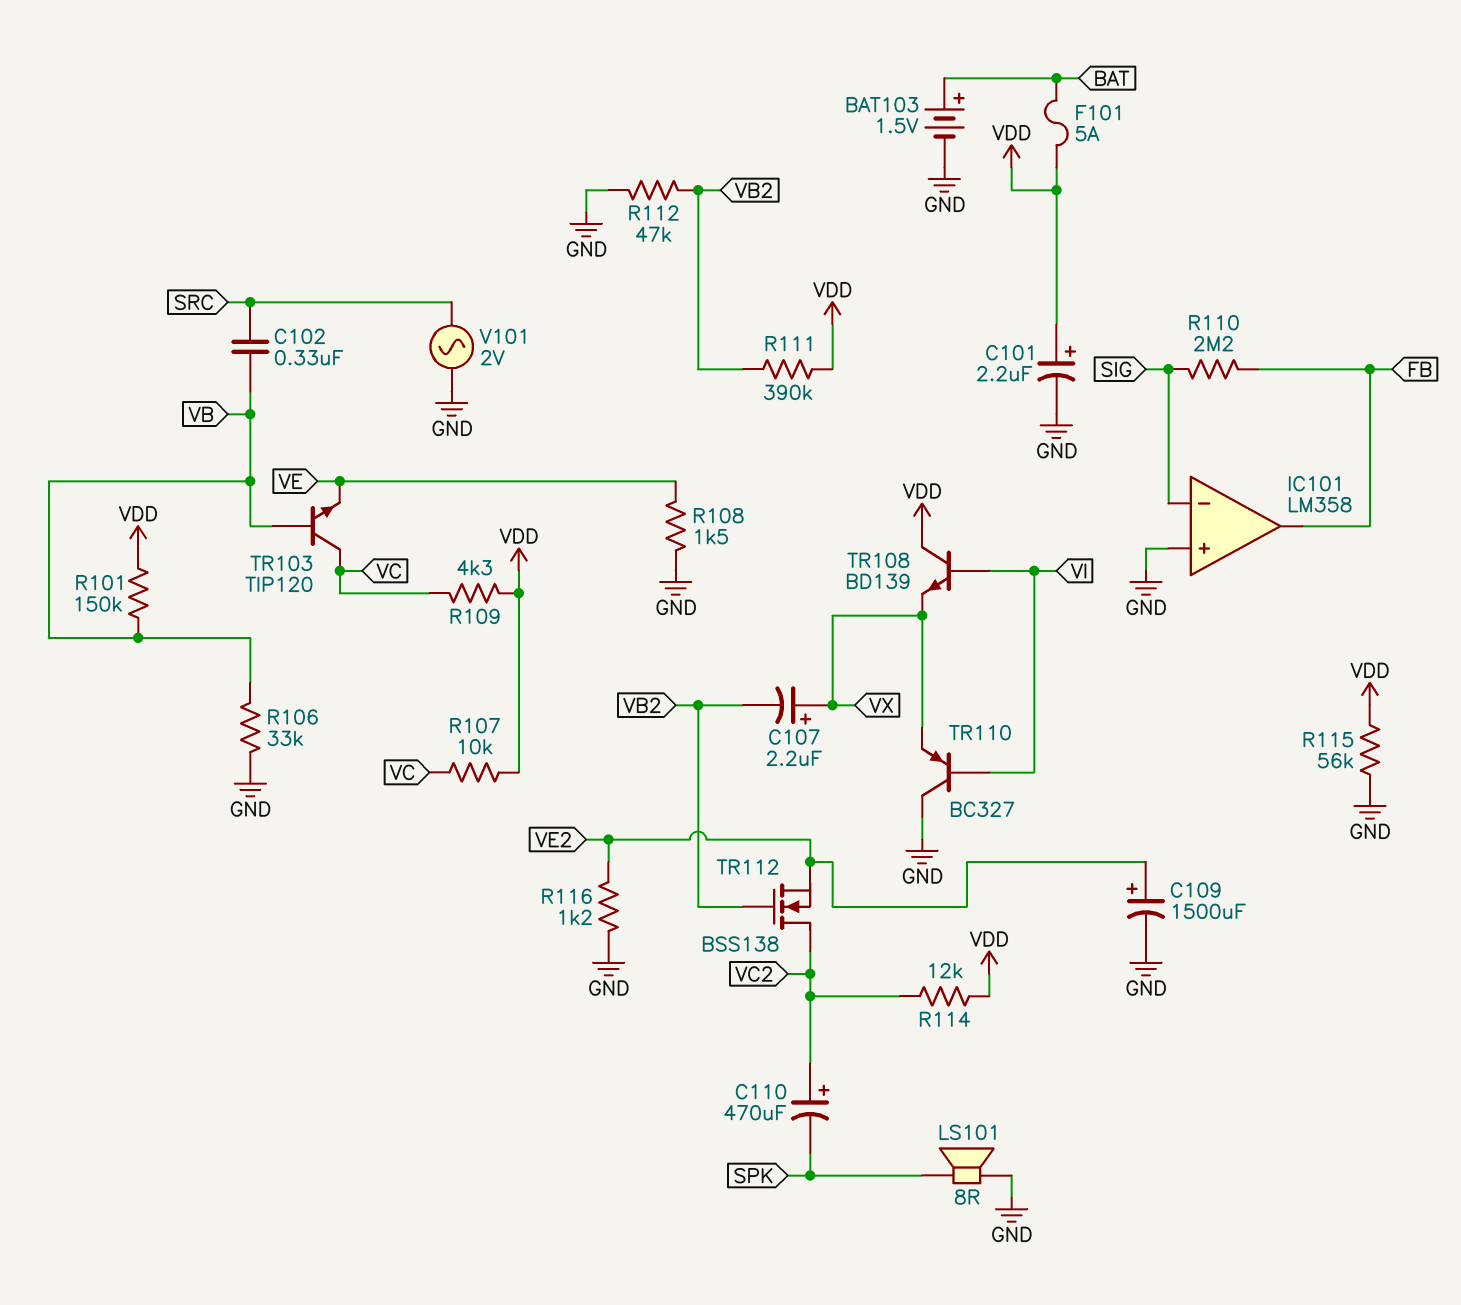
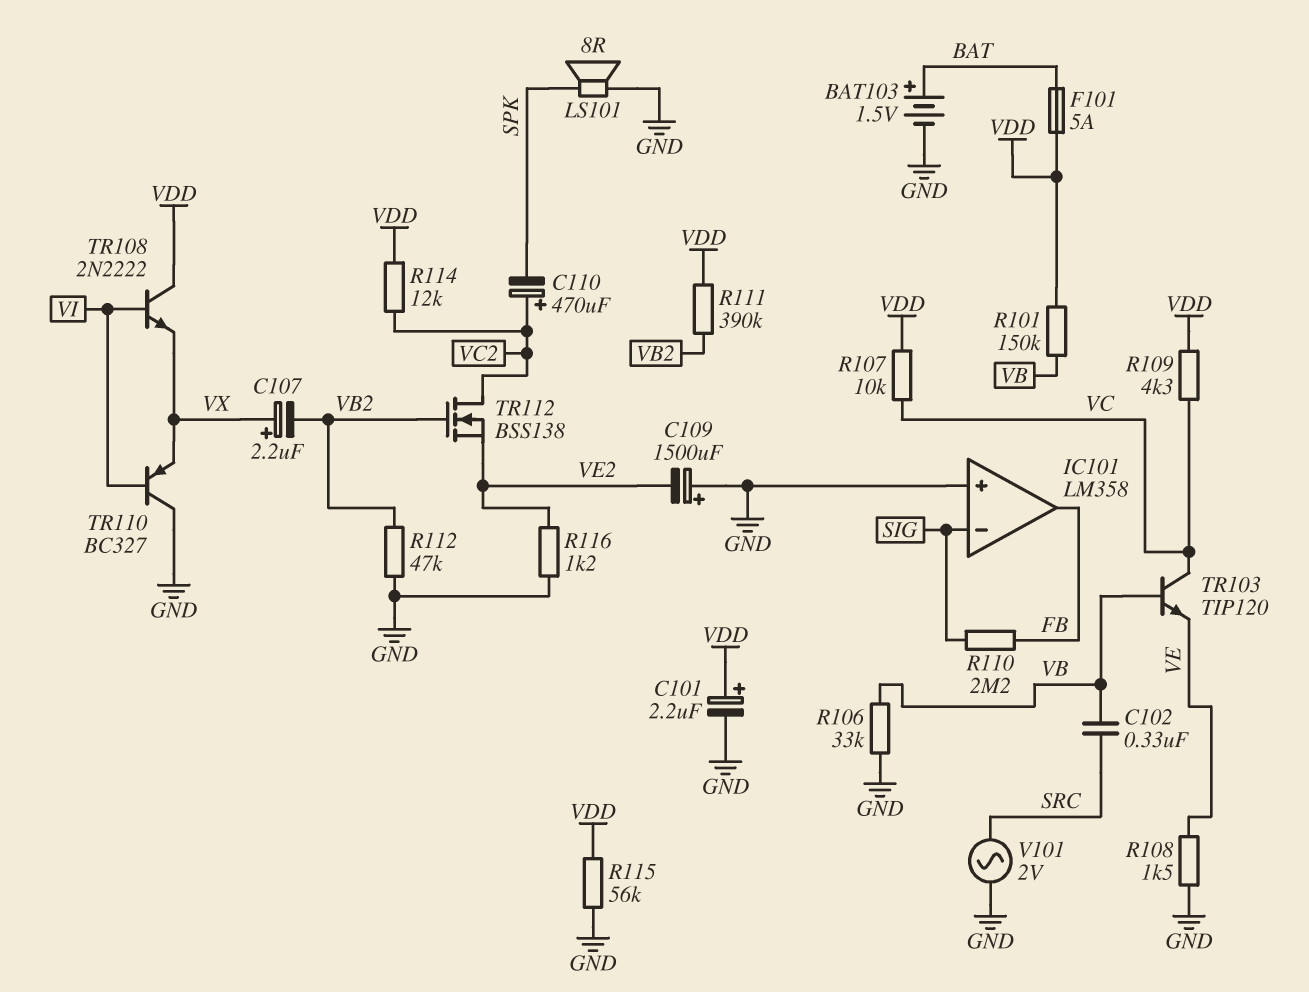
C109: 1500uF (plus VE2, minus GND) -> 1500uF (plus GND, minus VE2)
TR108: NPN BD139 (B VI, C VDD, E VX) -> NPN 2N2222 (B VI, C VDD, E VX)

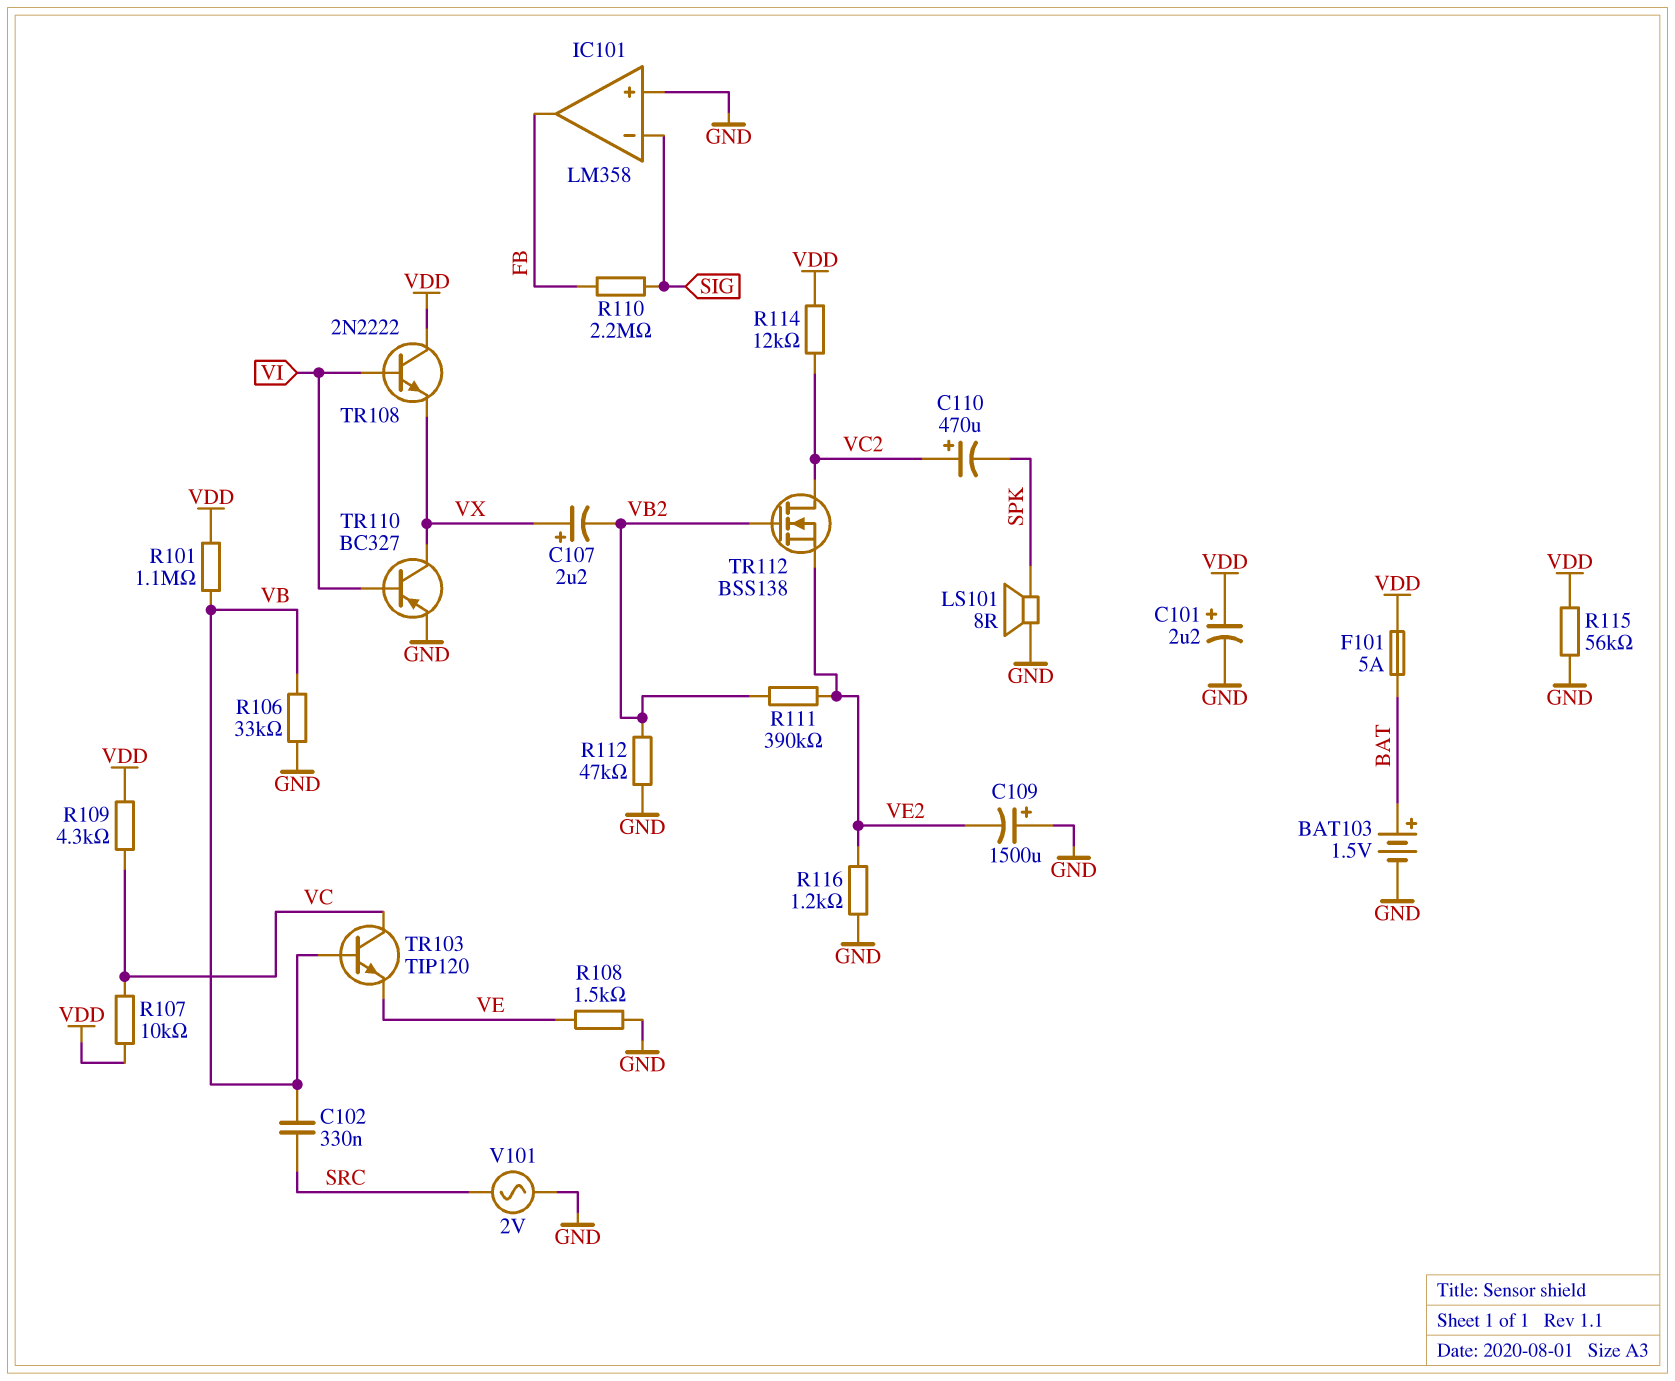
R101: 150k (VB, VDD) -> 1.1M (VB, VDD)
R111: 390k (VB2, VDD) -> 390k (VB2, VE2)
TR110: PNP BC327 (B VI, C GND, E VX) -> PNP BC327 (B VI, C VX, E GND)

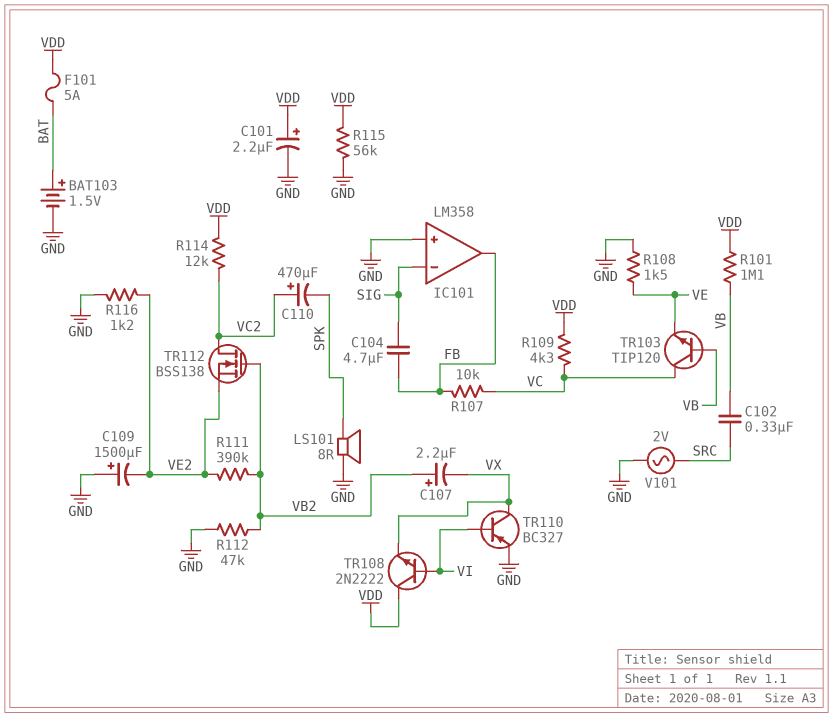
C104: none -> 4.7uF (FB, SIG)
C107: 2.2uF (plus VX, minus VB2) -> 2.2uF (plus VB2, minus VX)
R106: 33k (GND, VB) -> none
R107: 10k (VC, VDD) -> 10k (FB, VC)
R110: 2.2M (FB, SIG) -> none

